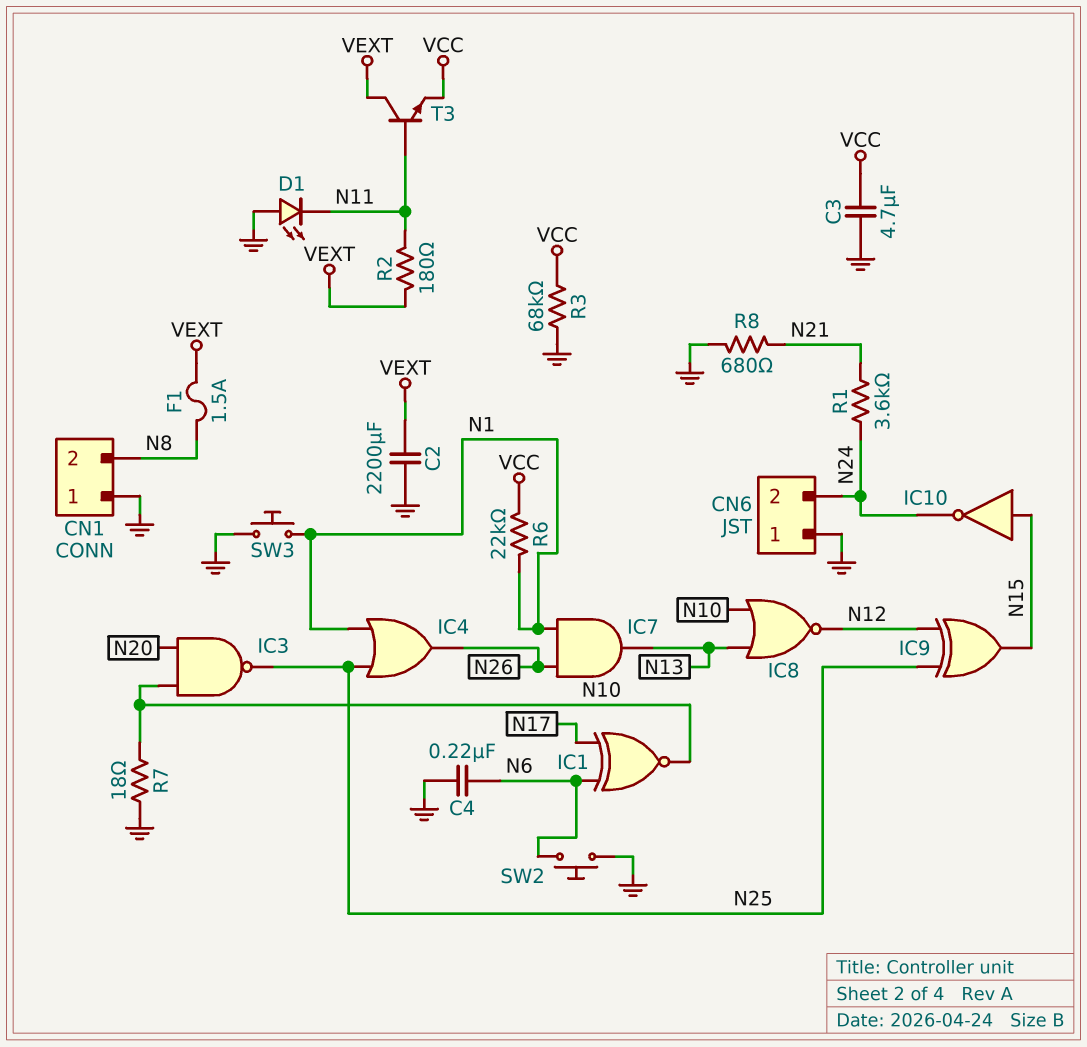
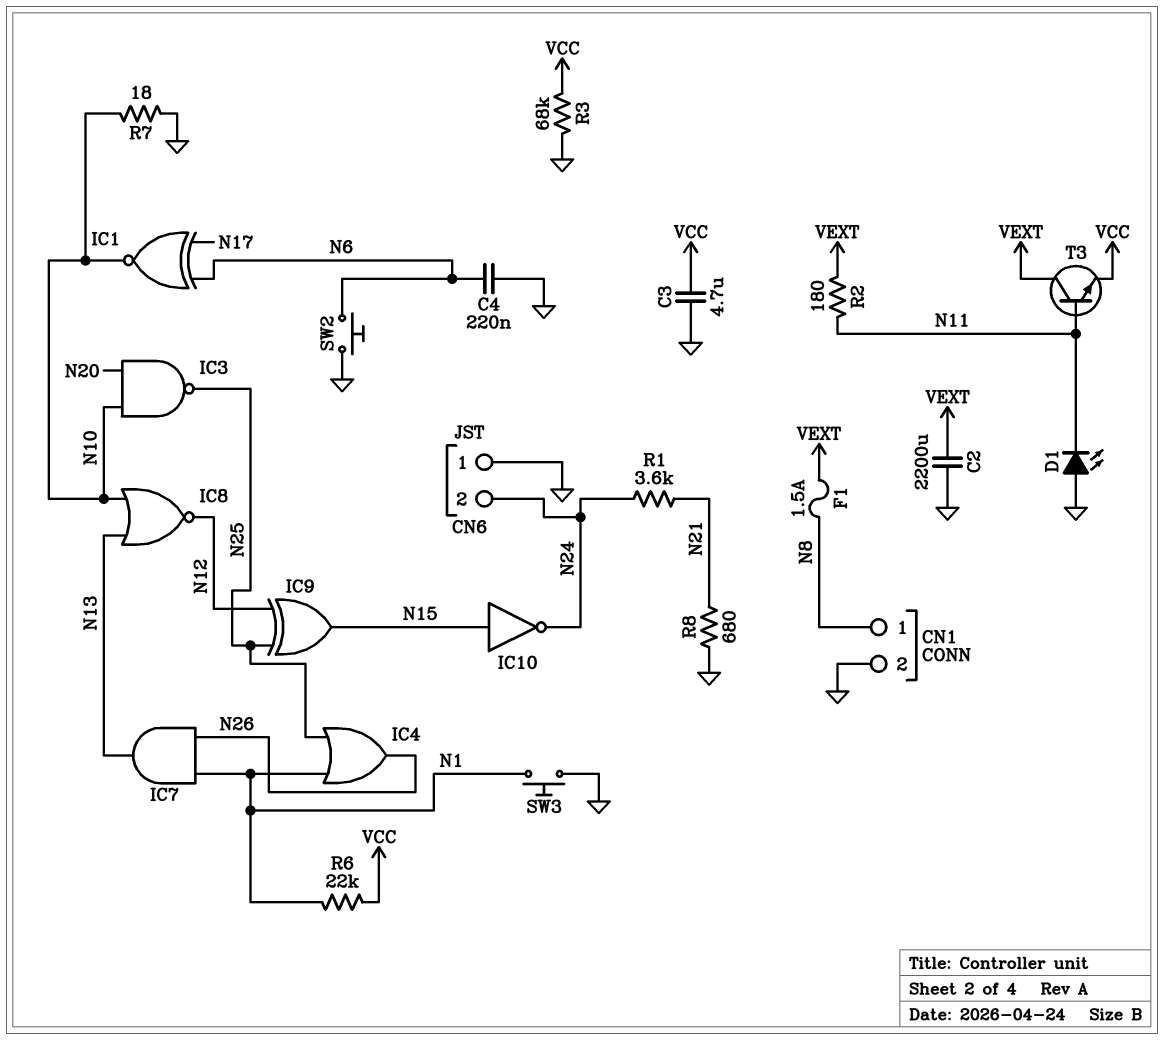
CN1 pin 1: GND -> N8
CN1 pin 2: N8 -> GND

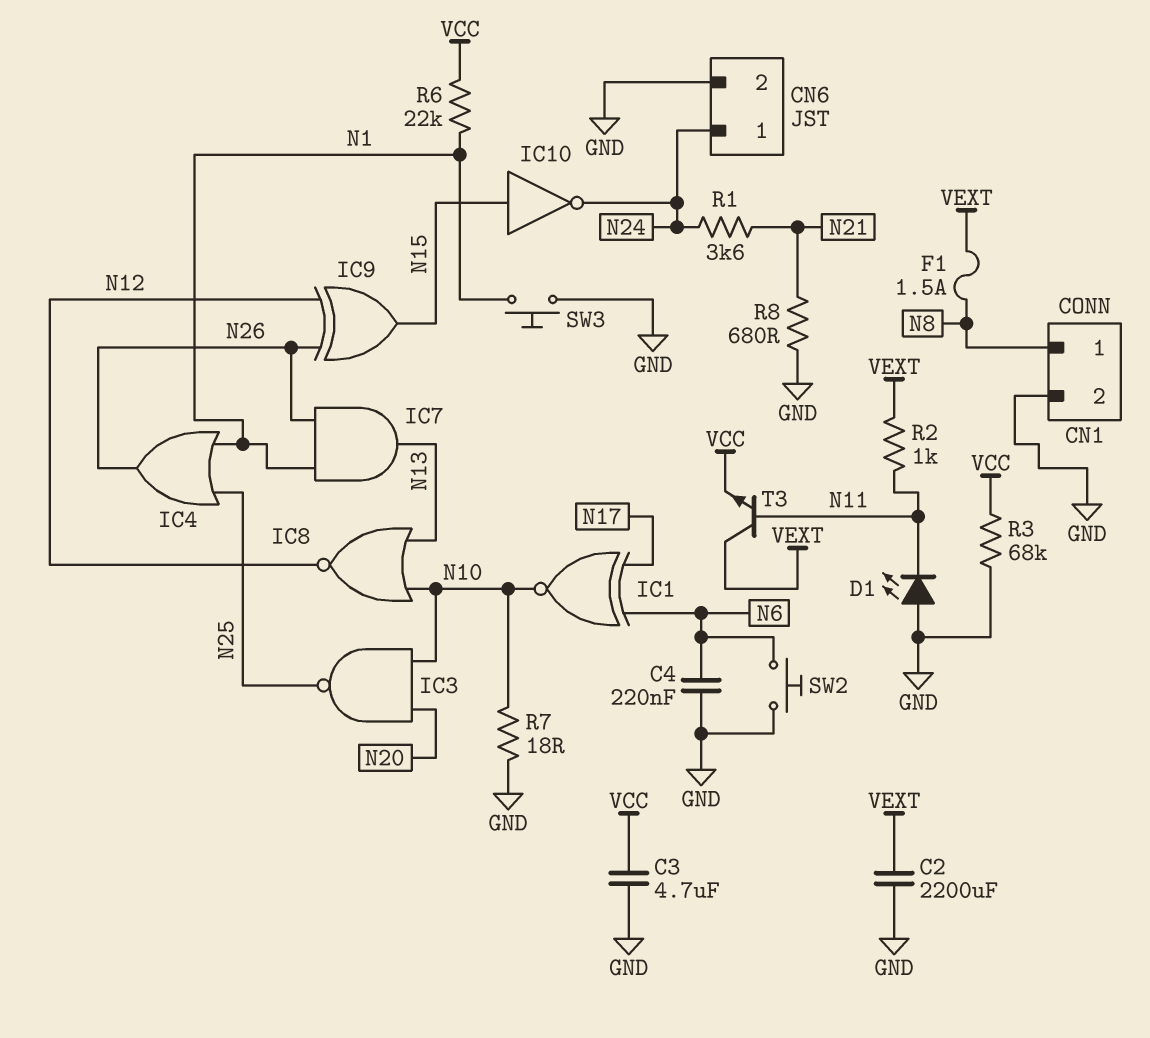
CN6 pin 1: GND -> N24
CN6 pin 2: N24 -> GND
IC9: XOR (in N12, in N25, out N15) -> XOR (in N12, in N26, out N15)
R2: 180 (N11, VEXT) -> 1k (N11, VEXT)

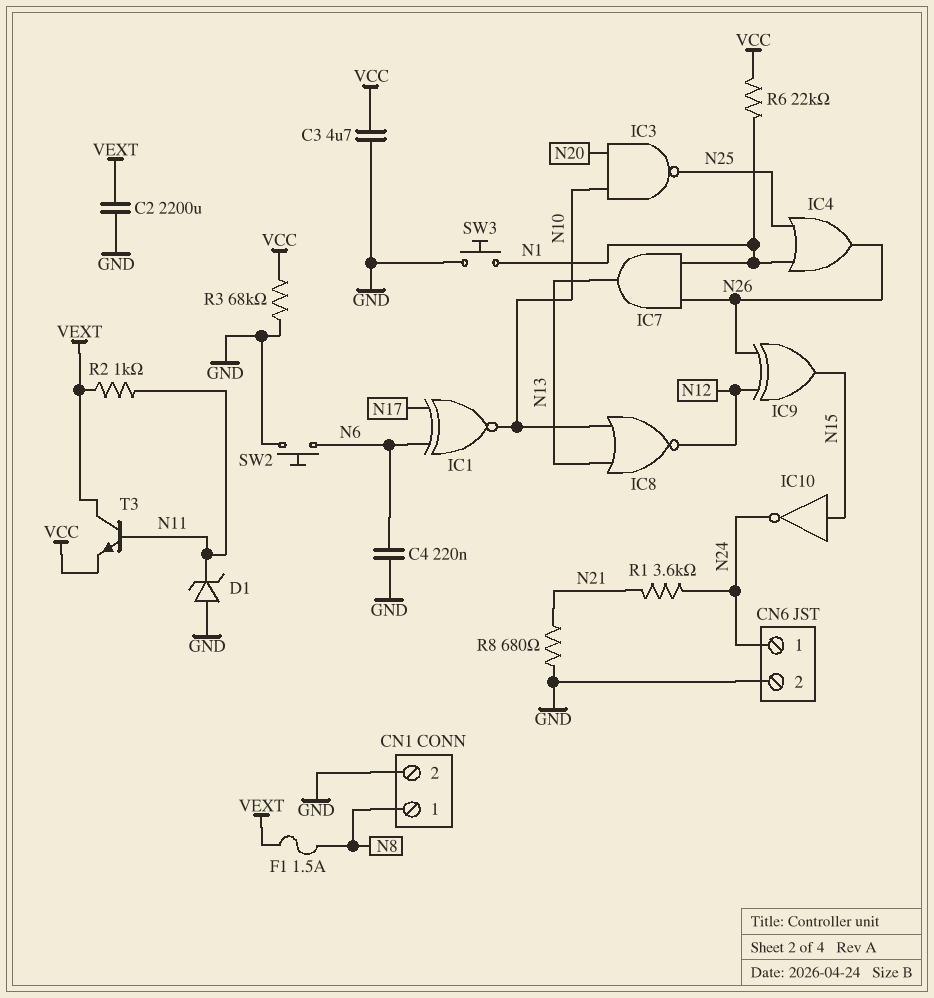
D1: LED (A GND, K N11) -> zener (A GND, K N11)
R7: 18 (GND, N10) -> none

